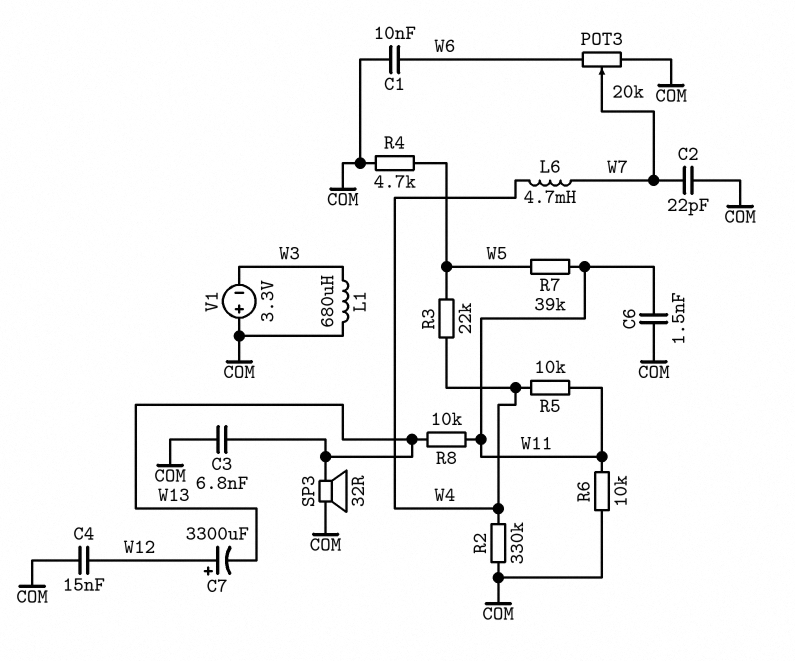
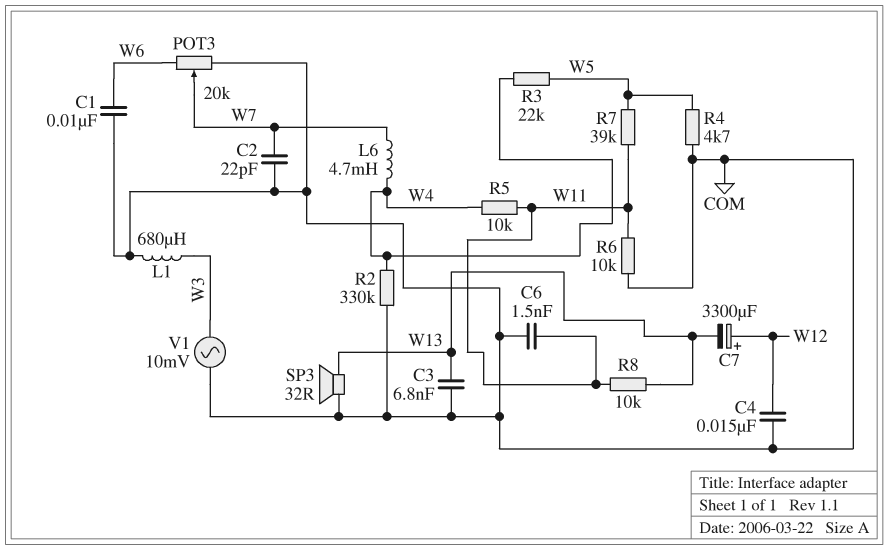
V1: 3.3V (plus COM, minus W3) -> AC 10mV (COM, W3)

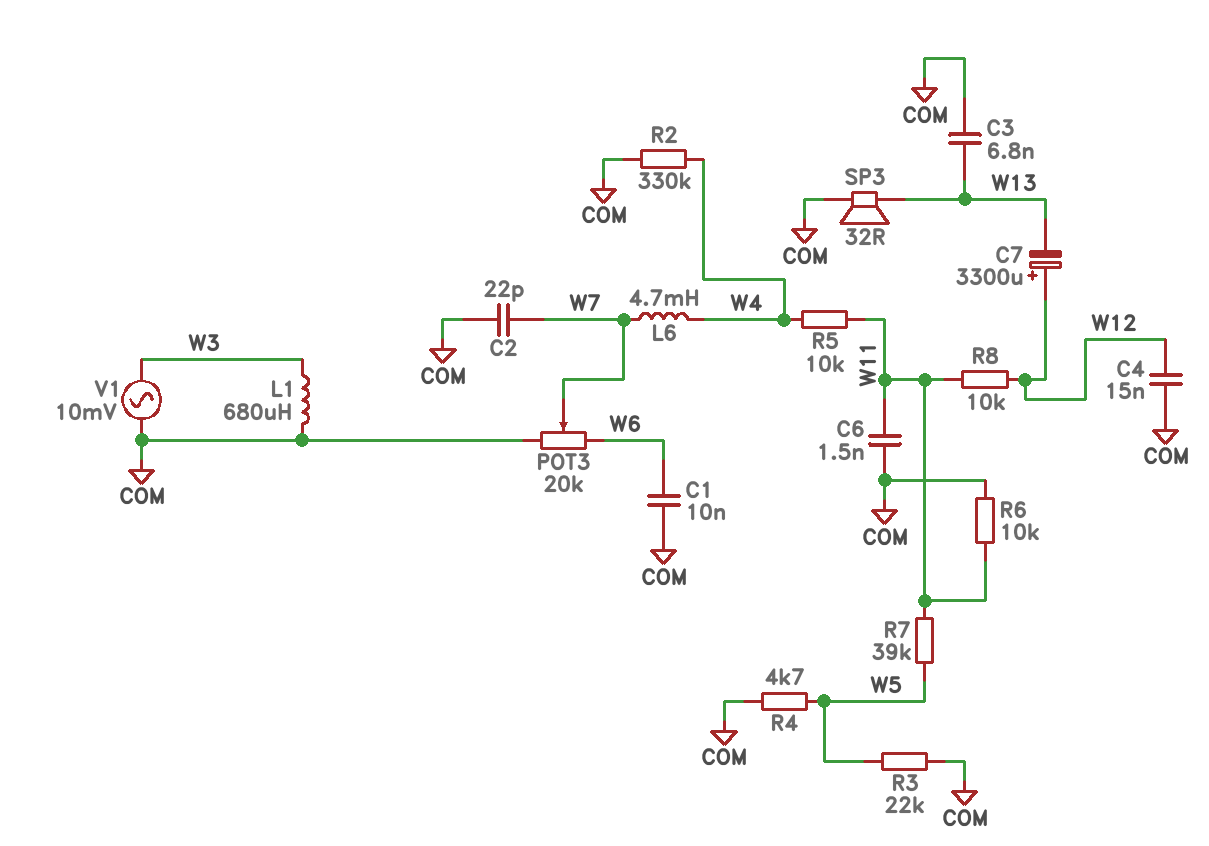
R3: 22k (W4, W5) -> 22k (COM, W5)
R8: 10k (W11, W13) -> 10k (W11, W12)

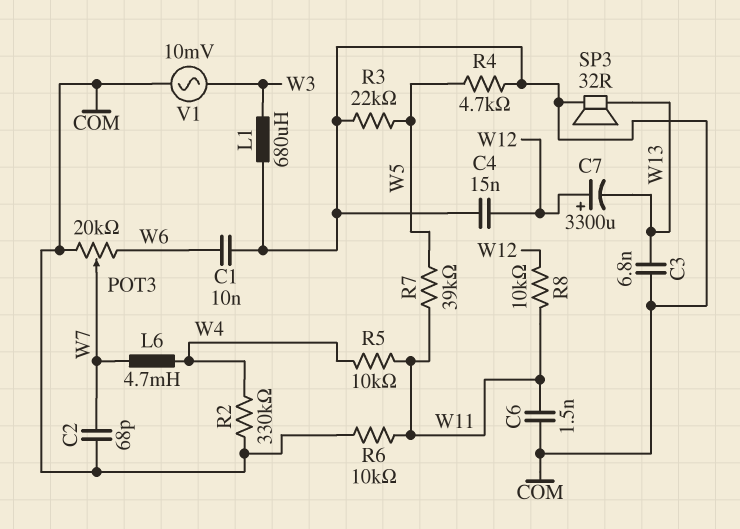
C2: 22pF (COM, W7) -> 68pF (COM, W7)

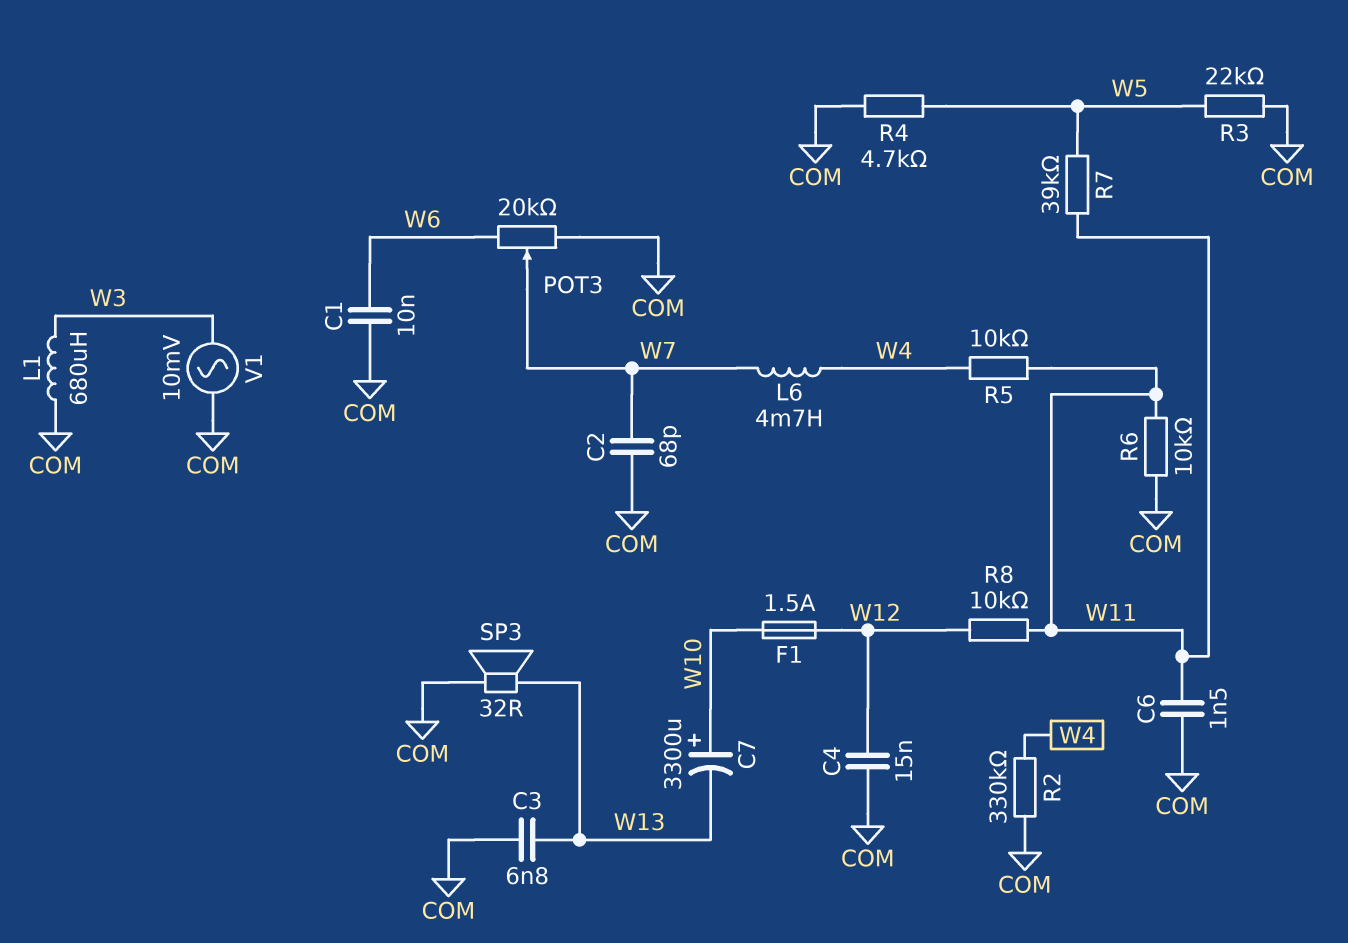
C7: 3300uF (plus W12, minus W13) -> 3300uF (plus W10, minus W13)
F1: none -> 1.5A (W10, W12)

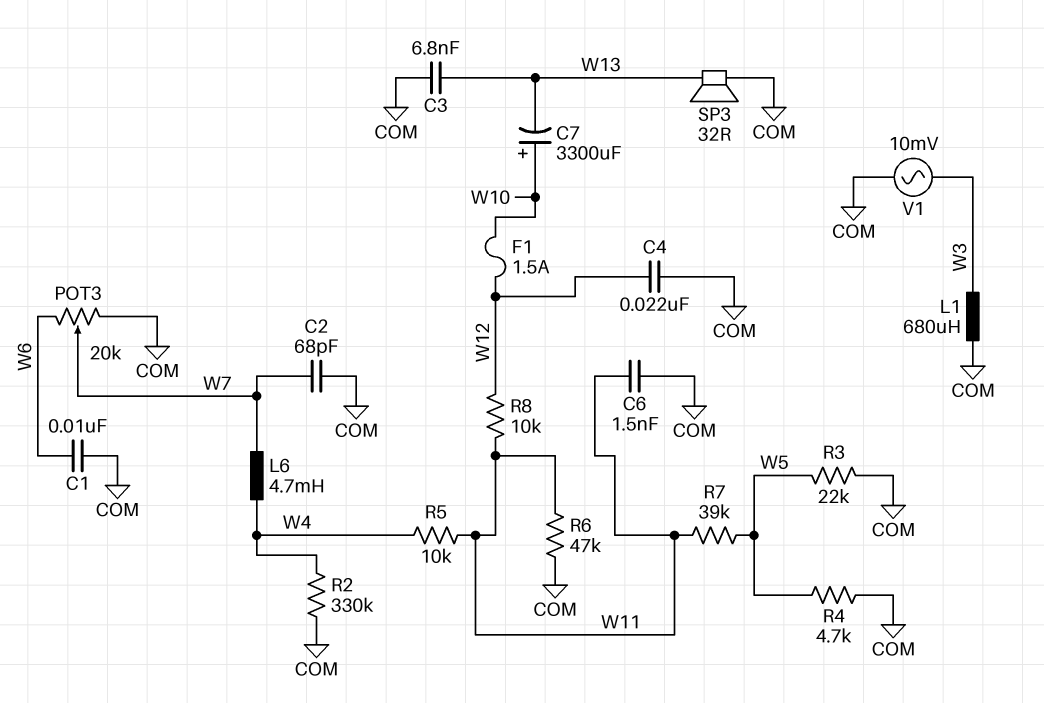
C4: 15nF (COM, W12) -> 22nF (COM, W12)
R6: 10k (COM, W11) -> 47k (COM, W11)

